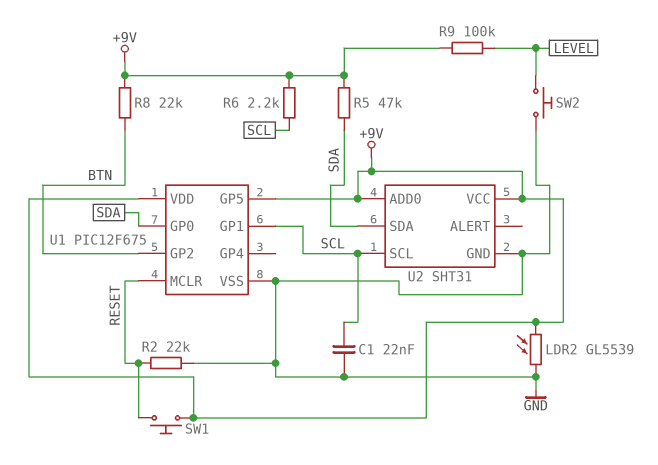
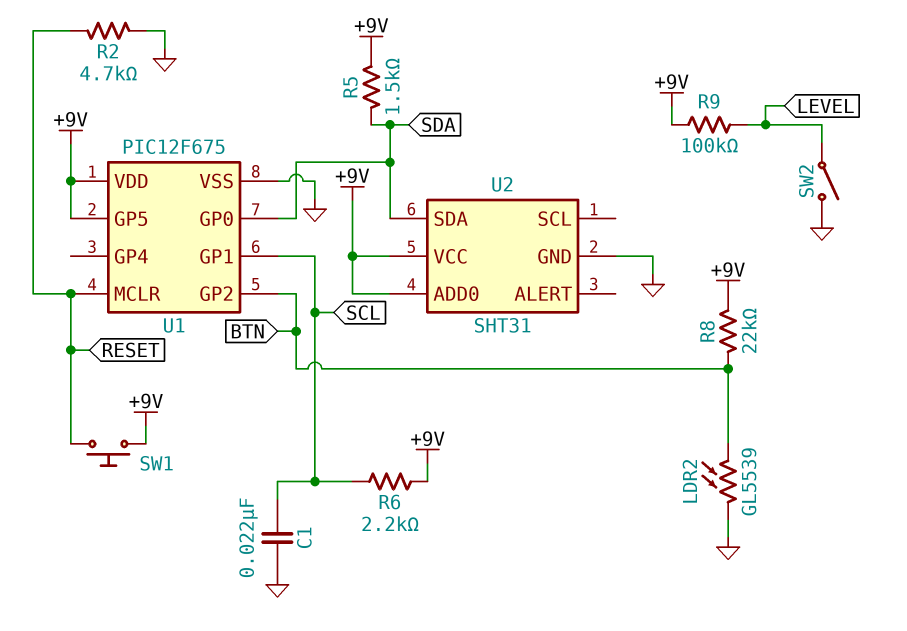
LDR2: GL5539 (+9V, GND) -> GL5539 (BTN, GND)
R2: 22k (GND, RESET) -> 4.7k (GND, RESET)
R5: 47k (+9V, SDA) -> 1.5k (+9V, SDA)
SW2: button (GND, LEVEL) -> switch (GND, LEVEL)
U2 pin SCL: SCL -> none

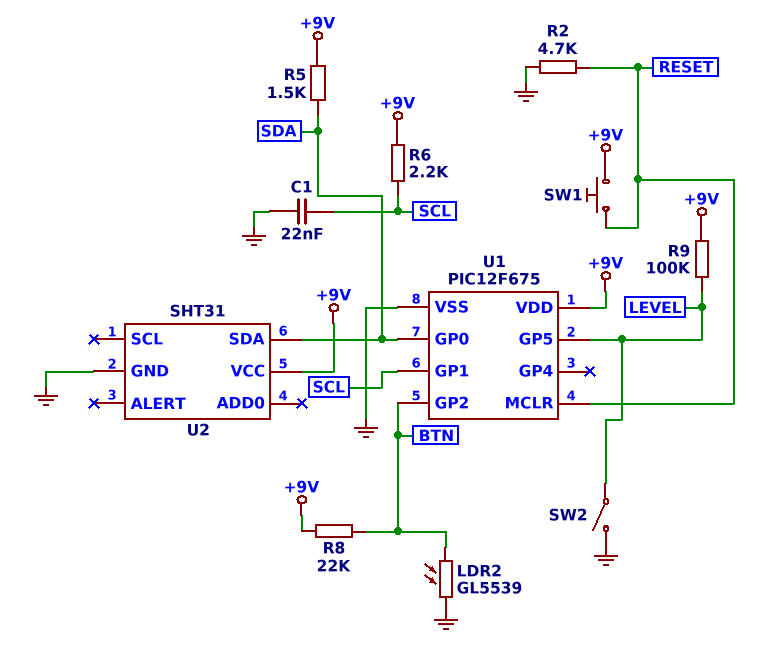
U1 pin GP5: +9V -> LEVEL
U2 pin ADD0: +9V -> none

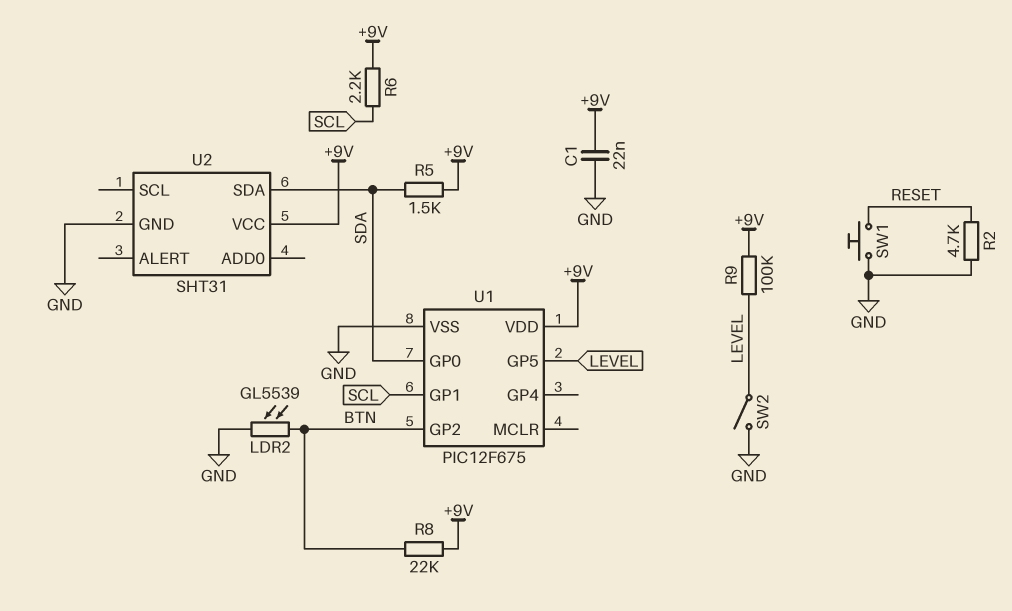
C1: 22nF (GND, SCL) -> 22nF (+9V, GND)
SW1: button (+9V, RESET) -> button (GND, RESET)
U1 pin MCLR: RESET -> none

